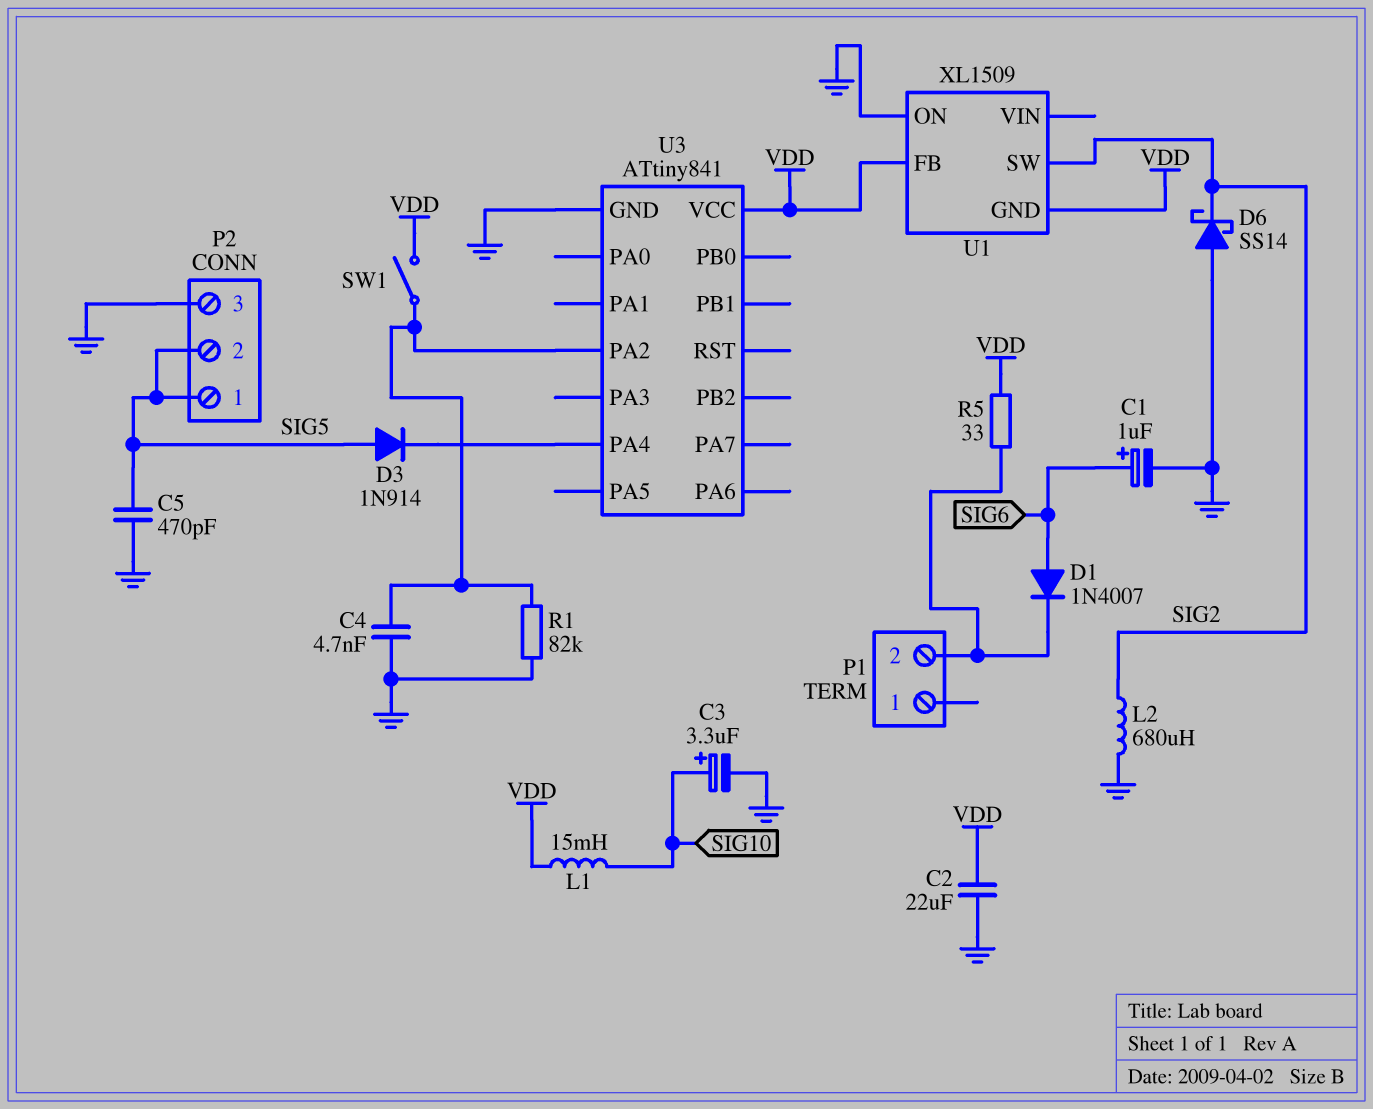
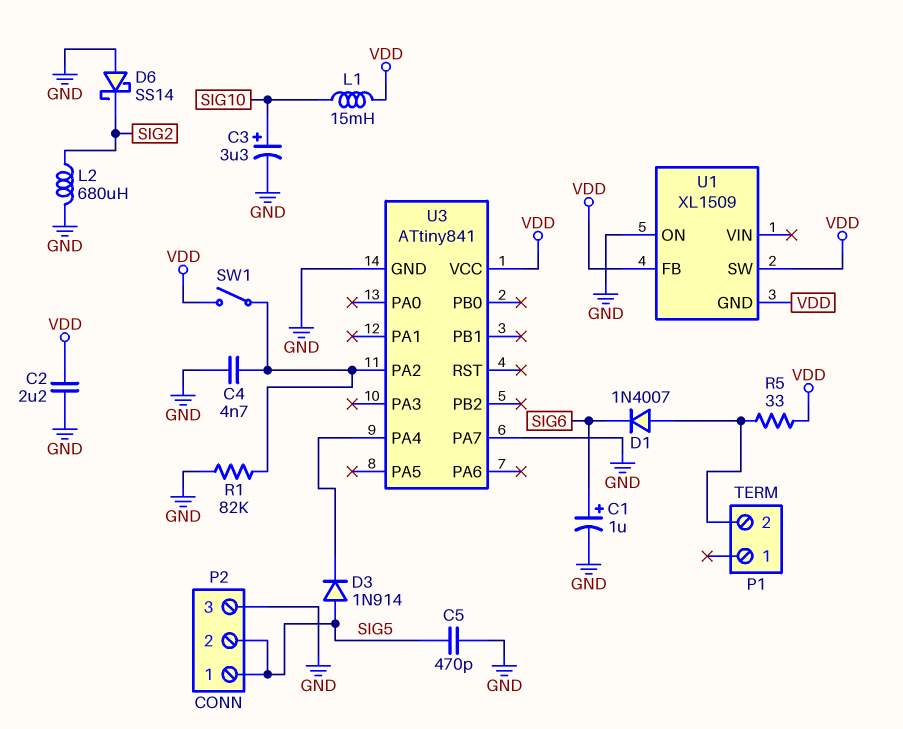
C2: 22uF (GND, VDD) -> 2.2uF (GND, VDD)
D1: diode 1N4007 (A SIG6, K P1/2) -> diode 1N4007 (A P1/2, K SIG6)
U1 pin SW: SIG2 -> VDD
U3 pin PA7: none -> GND

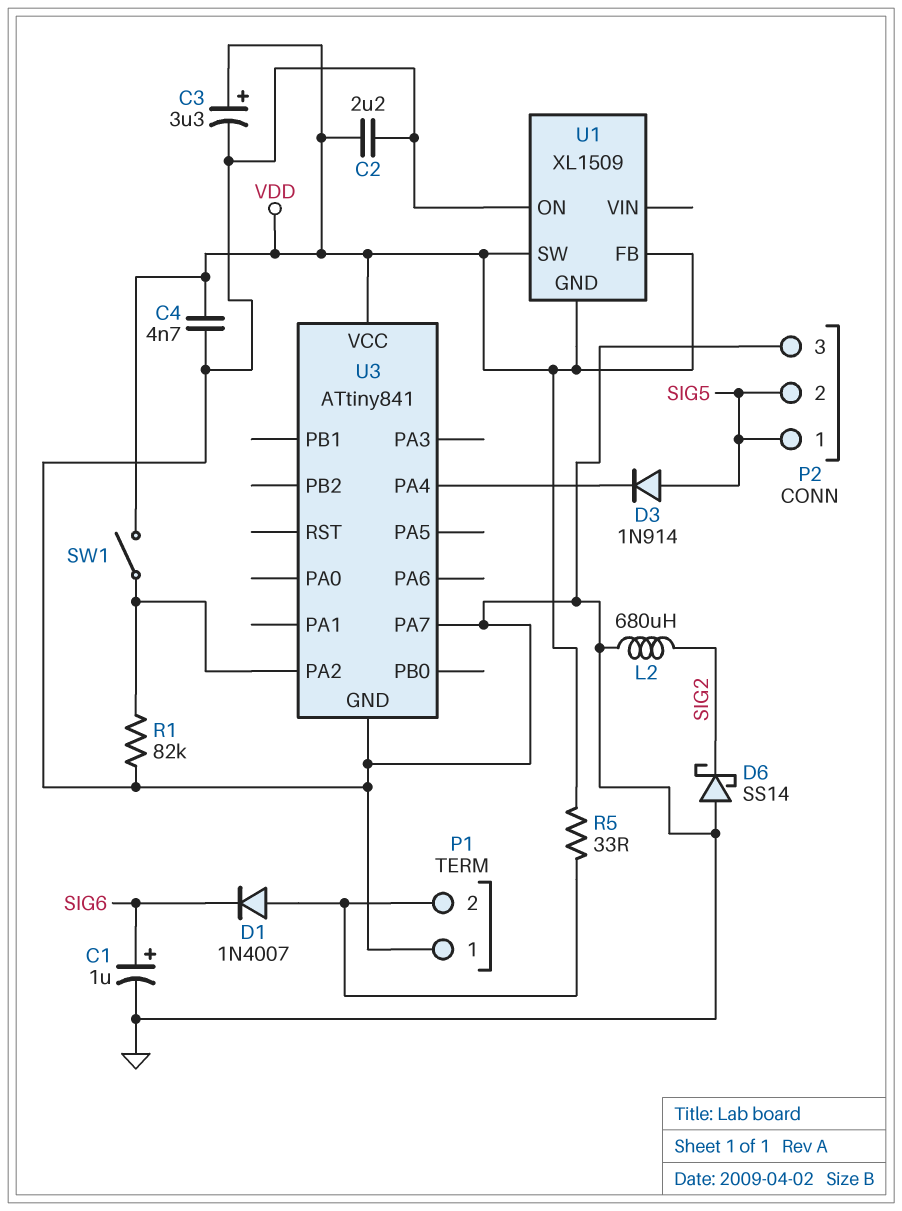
C3: 3.3uF (plus SIG10, minus GND) -> 3.3uF (plus VDD, minus GND)
C4: 4.7nF (GND, U3/PA2) -> 4.7nF (GND, VDD)
C5: 470pF (GND, SIG5) -> none
L1: 15mH (SIG10, VDD) -> none
P1 pin 1: none -> GND

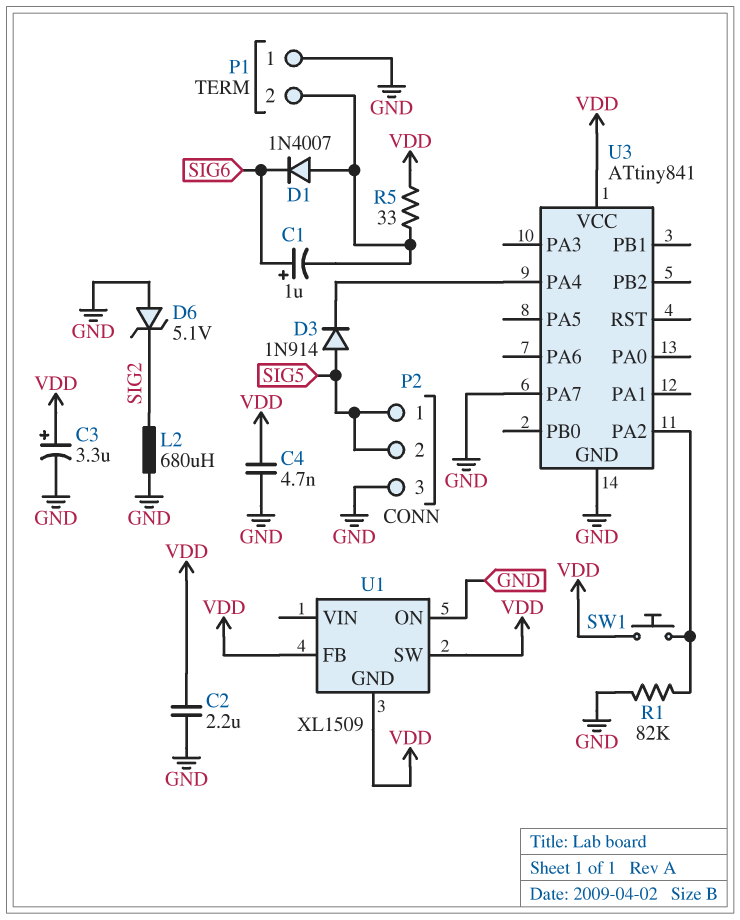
C1: 1uF (plus SIG6, minus GND) -> 1uF (plus SIG6, minus P1/2)
D6: schottky SS14 (A GND, K SIG2) -> zener 5.1V (A GND, K SIG2)
SW1: switch (U3/PA2, VDD) -> button (U3/PA2, VDD)

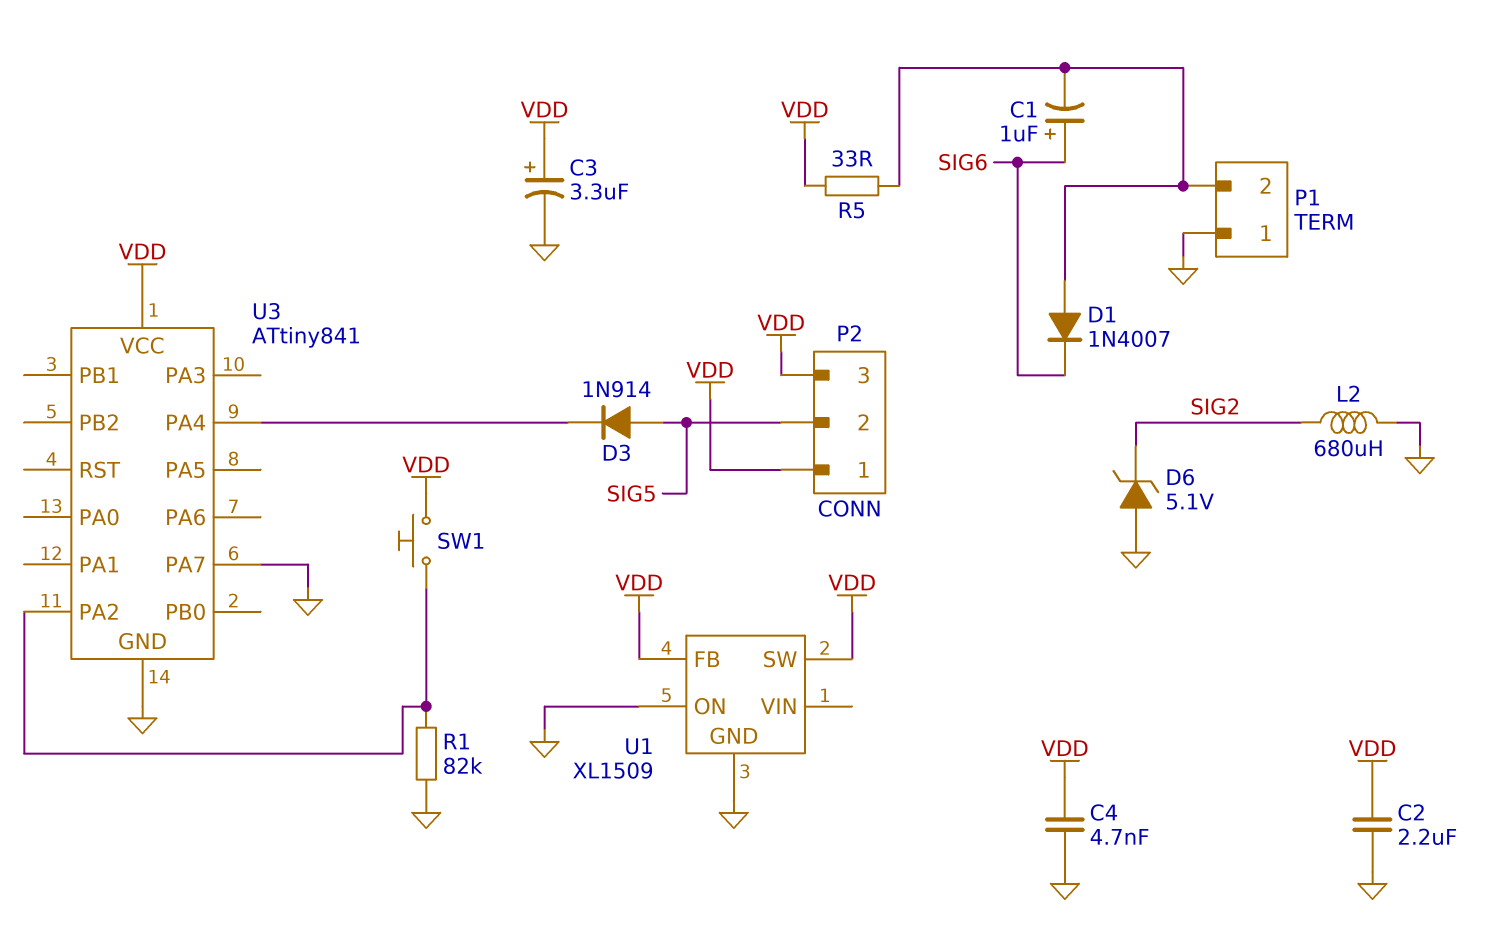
P2 pin 1: SIG5 -> VDD
P2 pin 3: GND -> VDD
U1 pin GND: VDD -> GND

